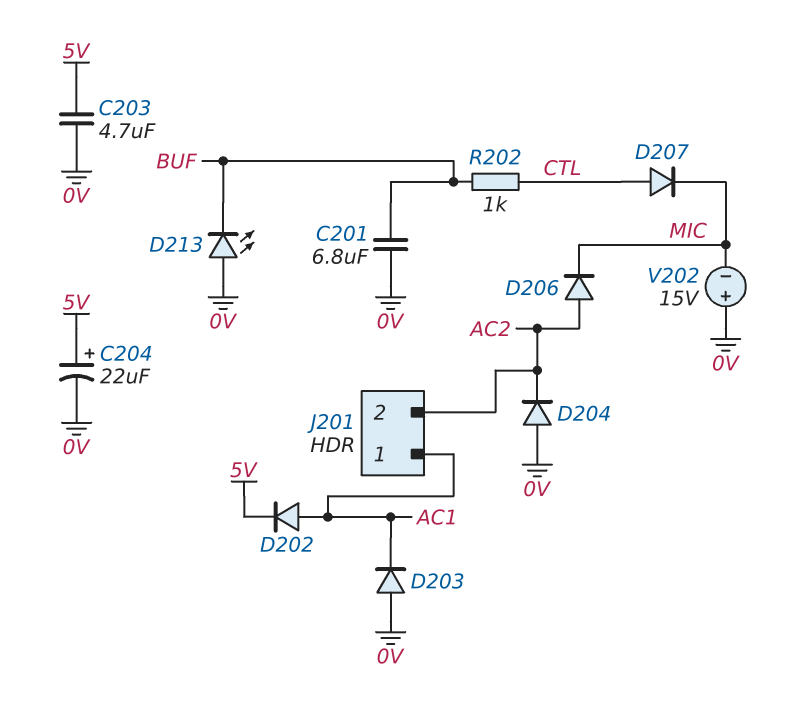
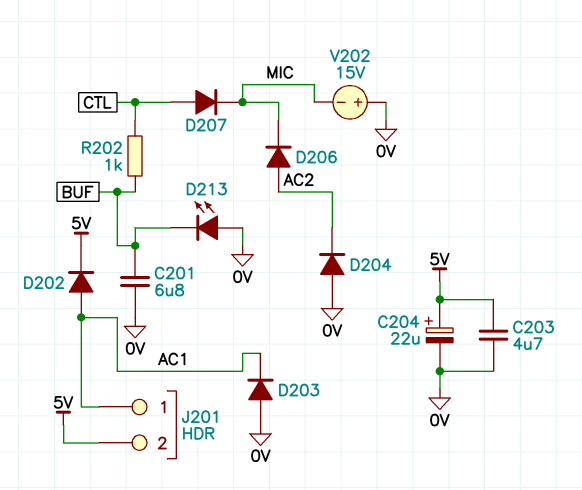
J201 pin 2: AC2 -> 5V

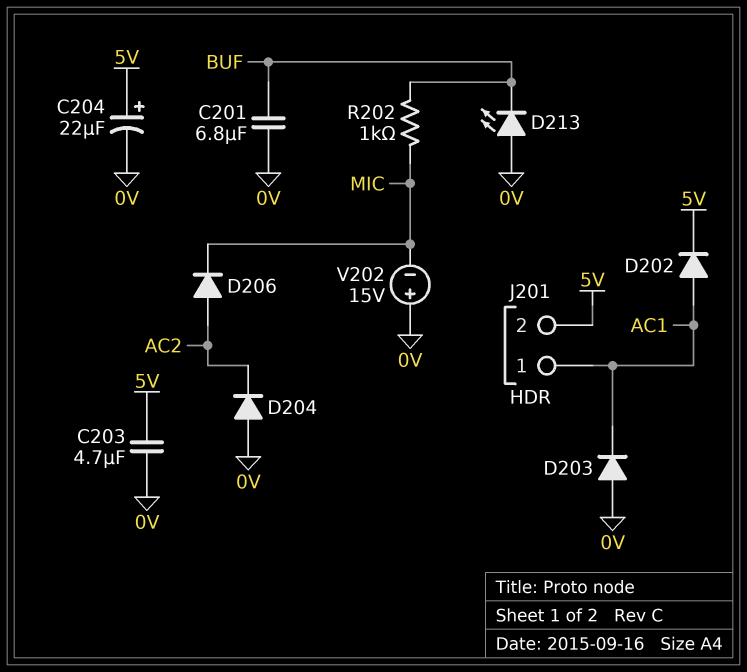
D207: diode (A CTL, K MIC) -> none
R202: 1k (BUF, CTL) -> 1k (BUF, MIC)

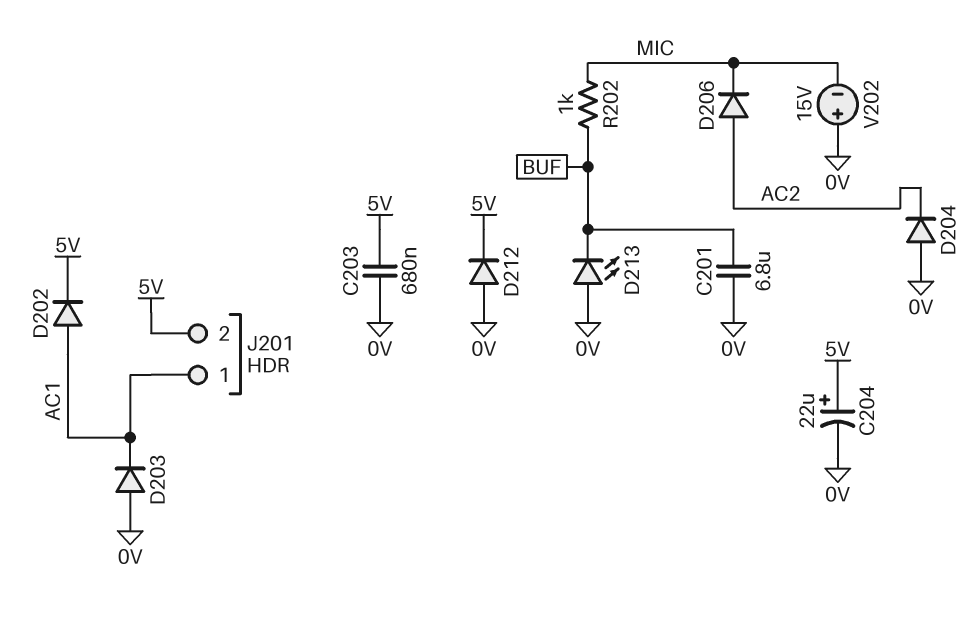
C203: 4.7uF (0V, 5V) -> 680nF (0V, 5V)
D212: none -> diode (A 0V, K 5V)

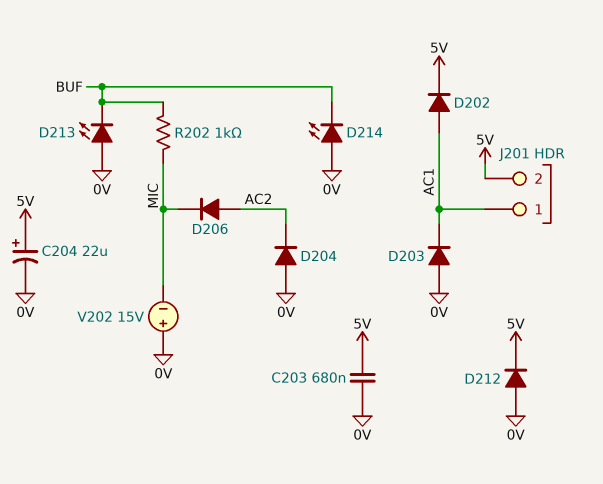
C201: 6.8uF (0V, BUF) -> none
D214: none -> LED (A 0V, K BUF)

